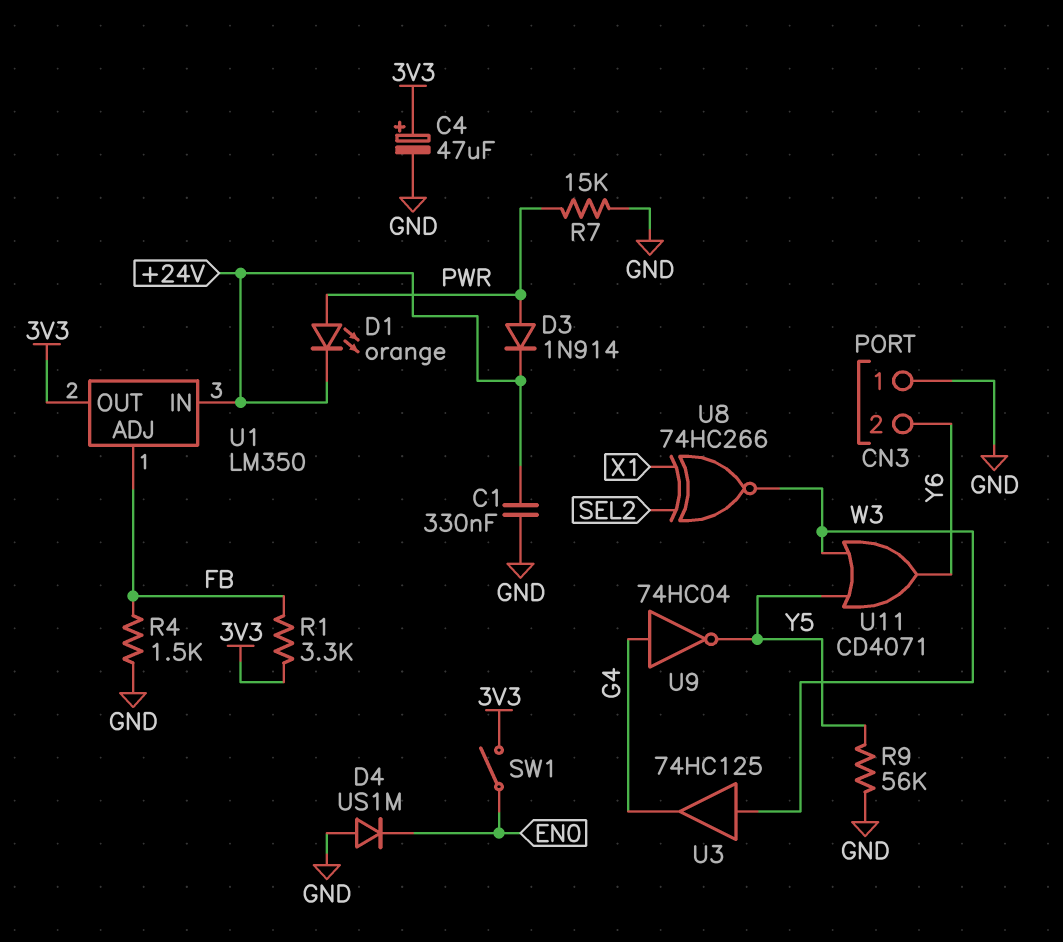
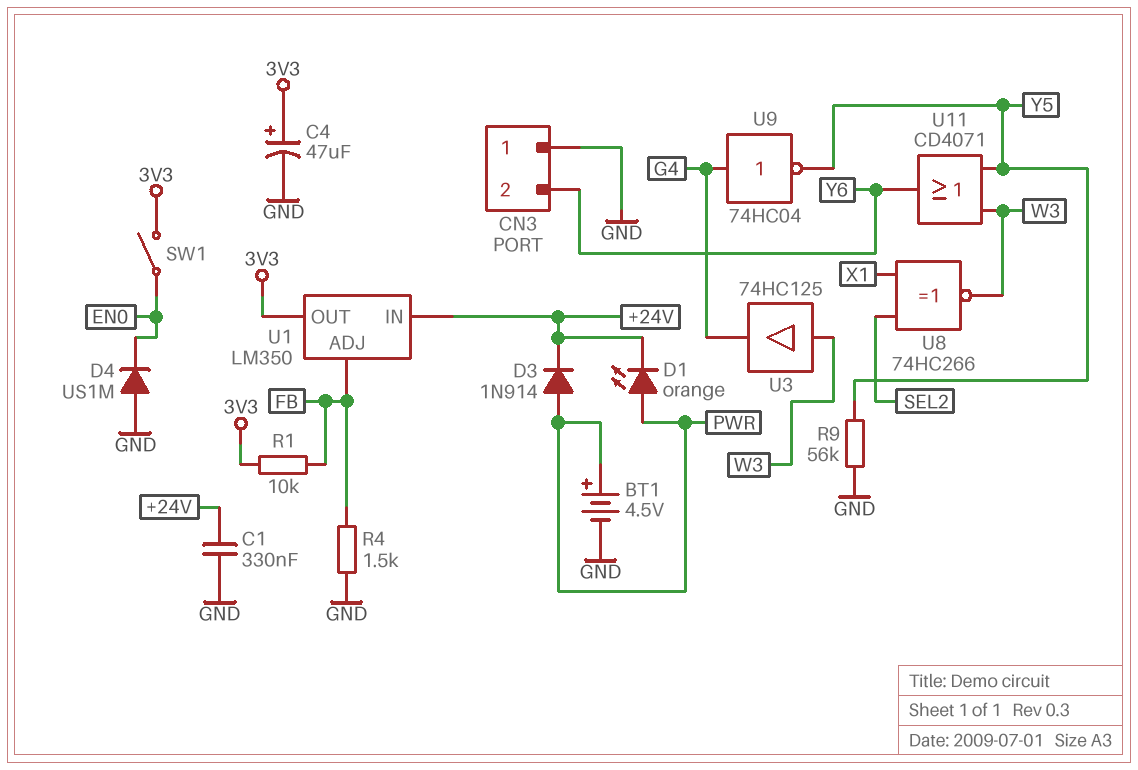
BT1: none -> 4.5V (plus PWR, minus GND)
R1: 3.3k (3V3, FB) -> 10k (3V3, FB)
R7: 15k (GND, PWR) -> none

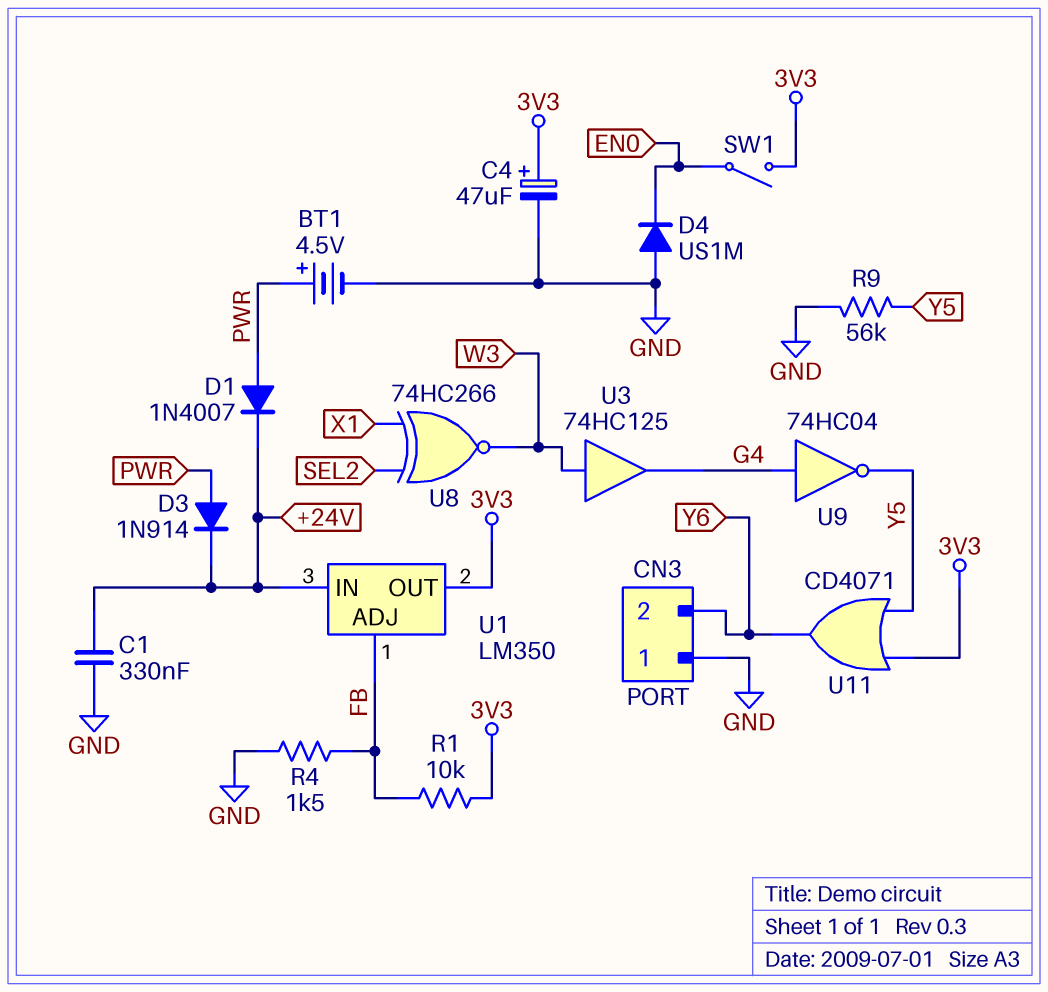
D1: LED orange (A PWR, K +24V) -> diode 1N4007 (A PWR, K +24V)
U11: OR CD4071 (in W3, in Y5, out Y6) -> OR CD4071 (in 3V3, in Y5, out Y6)

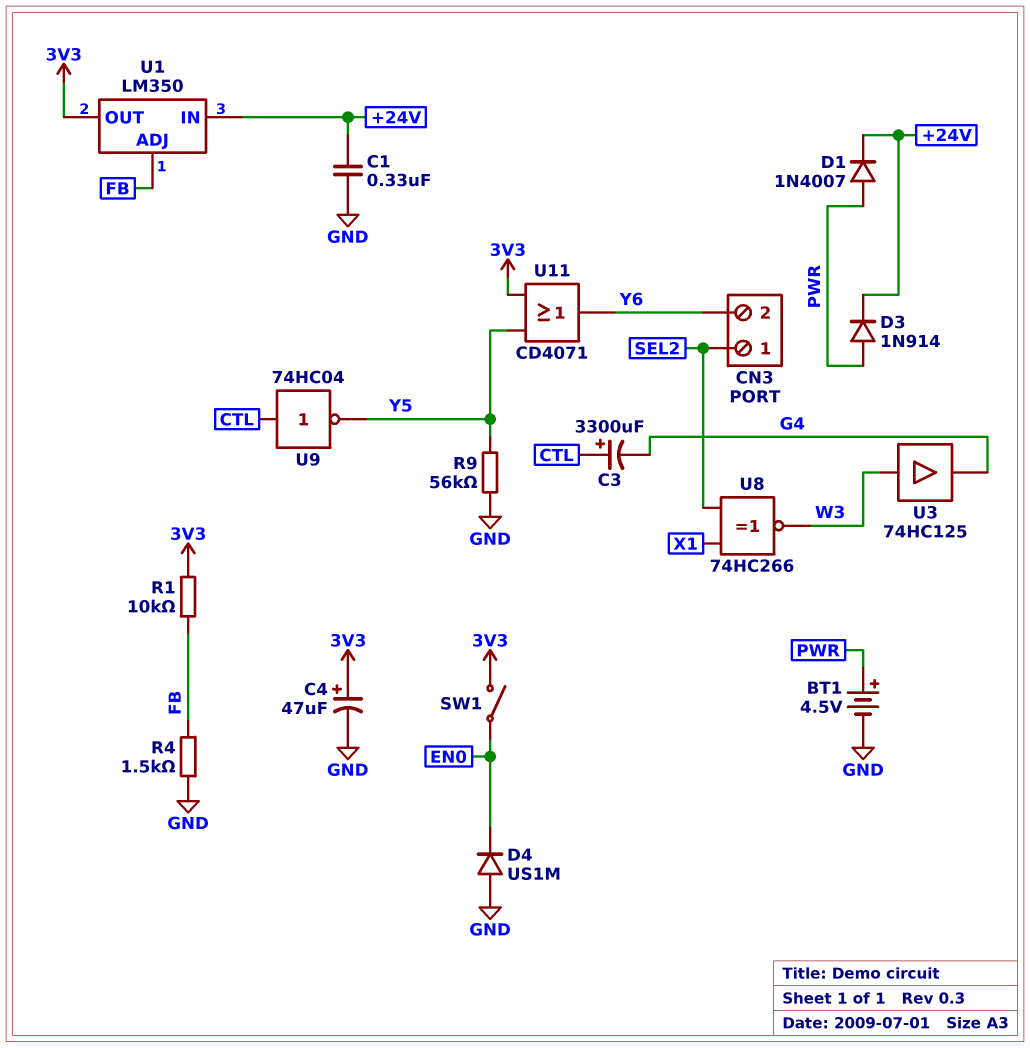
C3: none -> 3300uF (plus CTL, minus G4)
CN3 pin 1: GND -> SEL2
U9: NOT 74HC04 (in G4, out Y5) -> NOT 74HC04 (in CTL, out Y5)

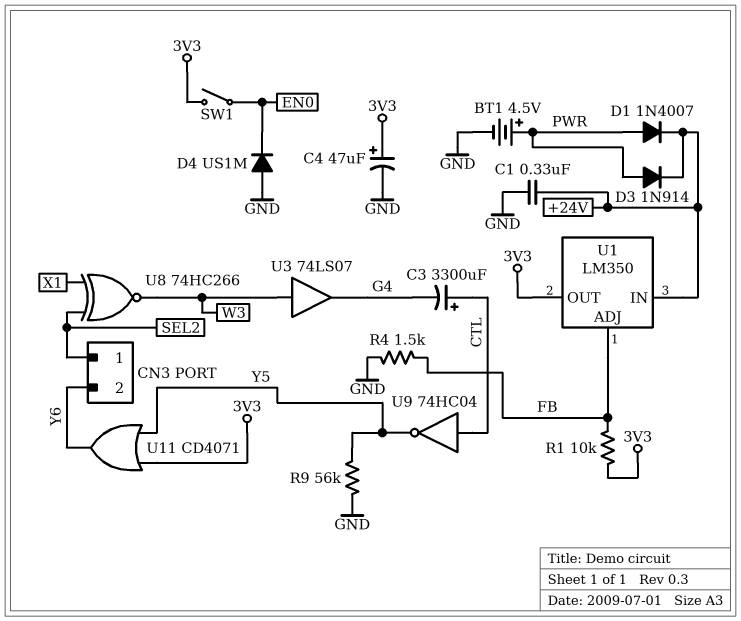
U3: buffer 74HC125 (in W3, out G4) -> buffer 74LS07 (in W3, out G4)

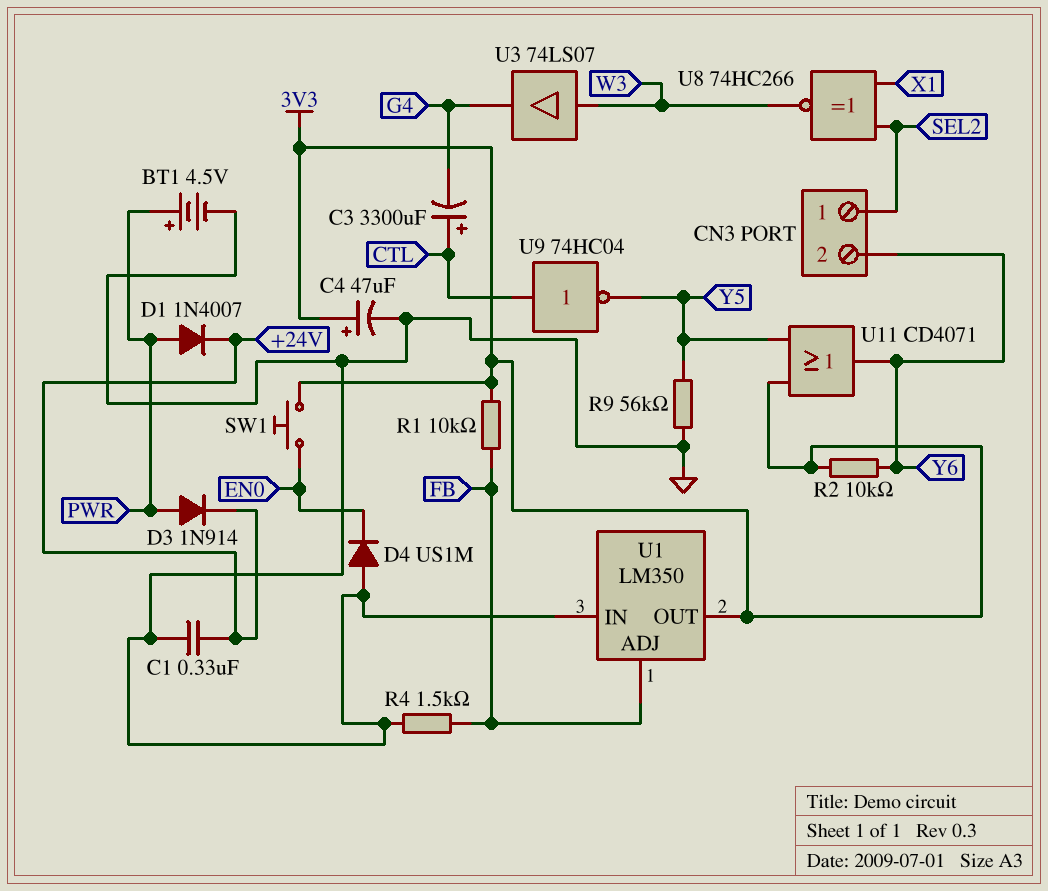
R2: none -> 10k (3V3, Y6)
SW1: switch (3V3, EN0) -> button (3V3, EN0)
U1 pin IN: +24V -> GND

